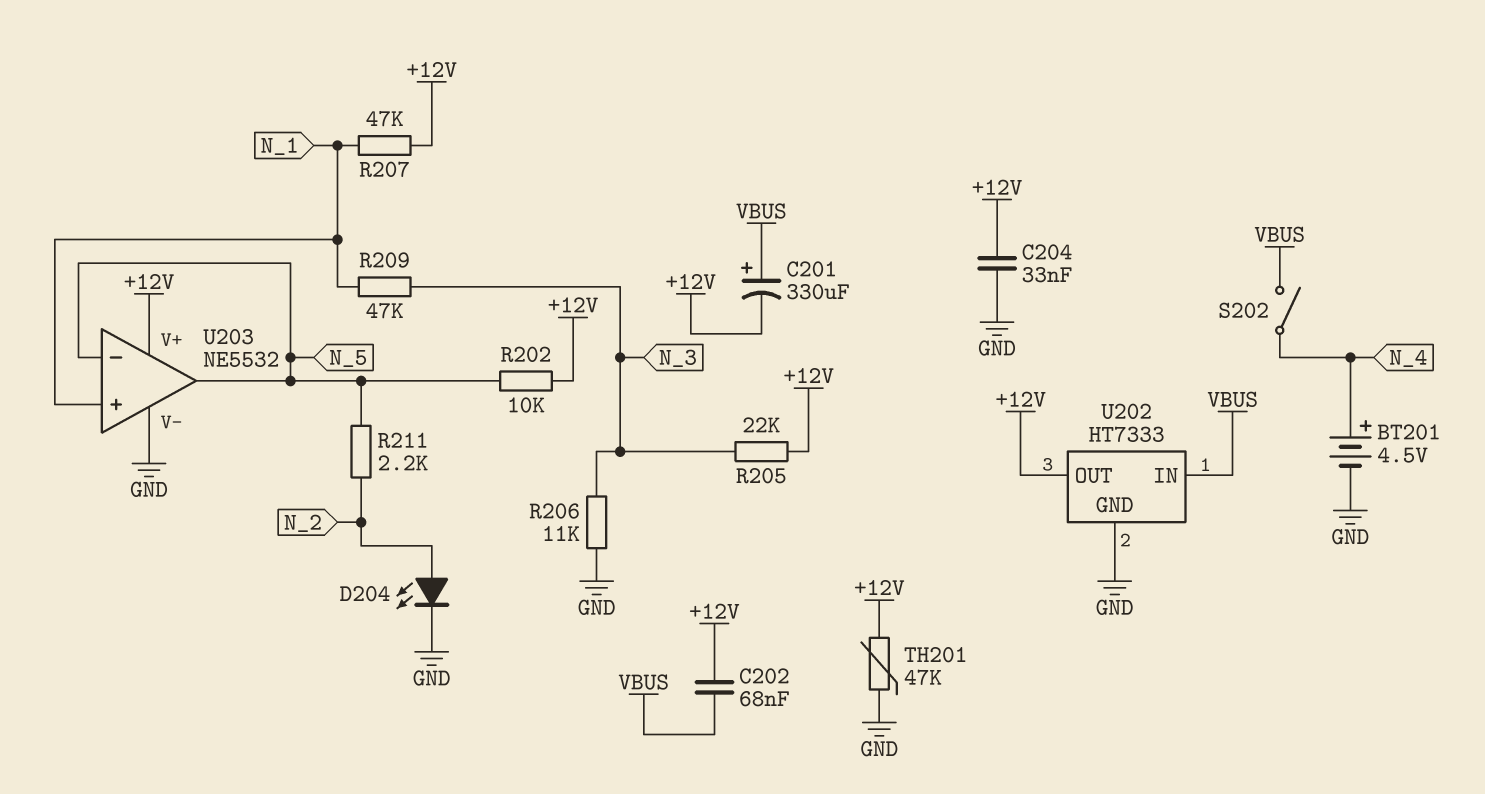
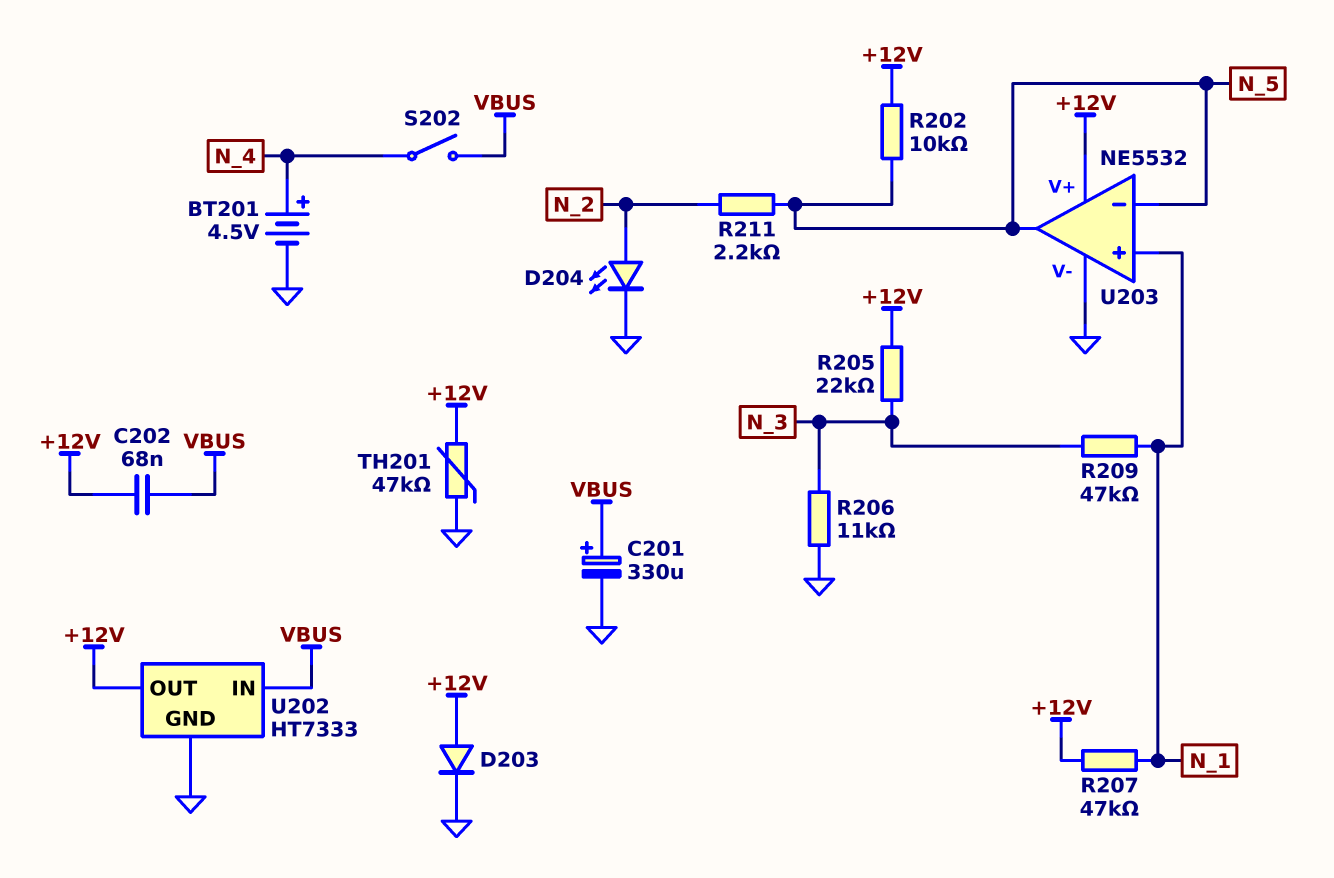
C201: 330uF (plus VBUS, minus +12V) -> 330uF (plus VBUS, minus GND)
C204: 33nF (+12V, GND) -> none
D203: none -> diode (A +12V, K GND)

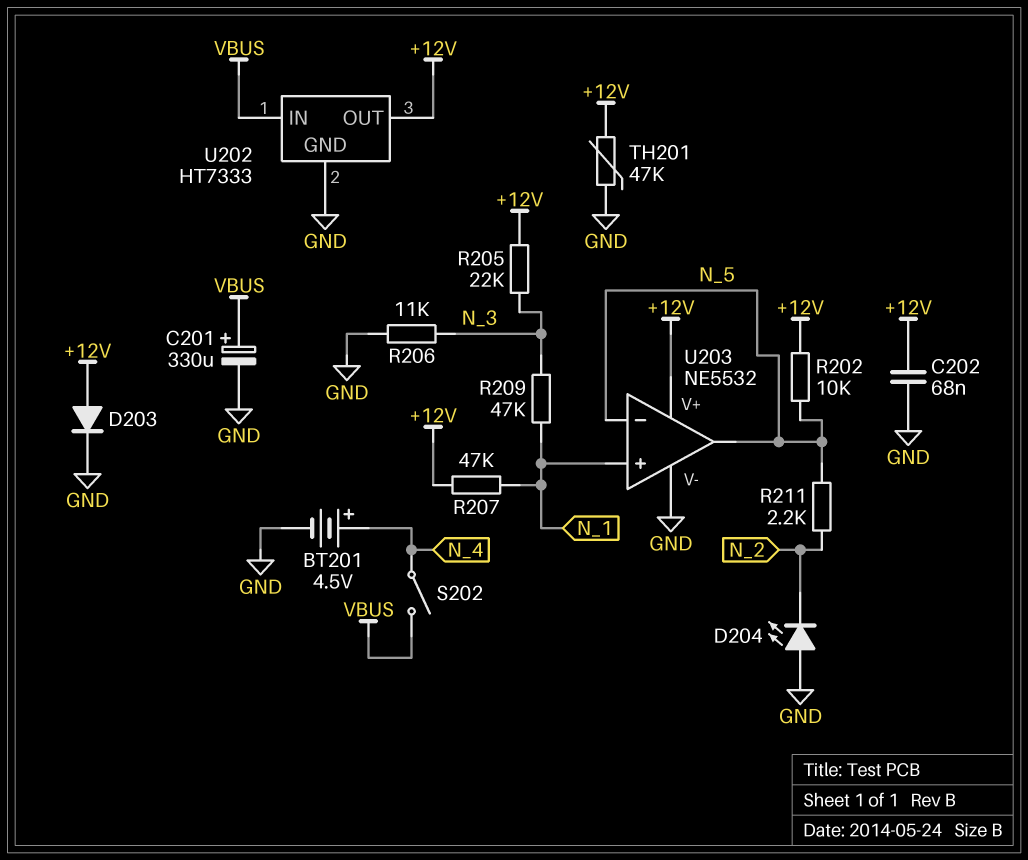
C202: 68nF (+12V, VBUS) -> 68nF (+12V, GND)
D204: LED (A N_2, K GND) -> LED (A GND, K N_2)

